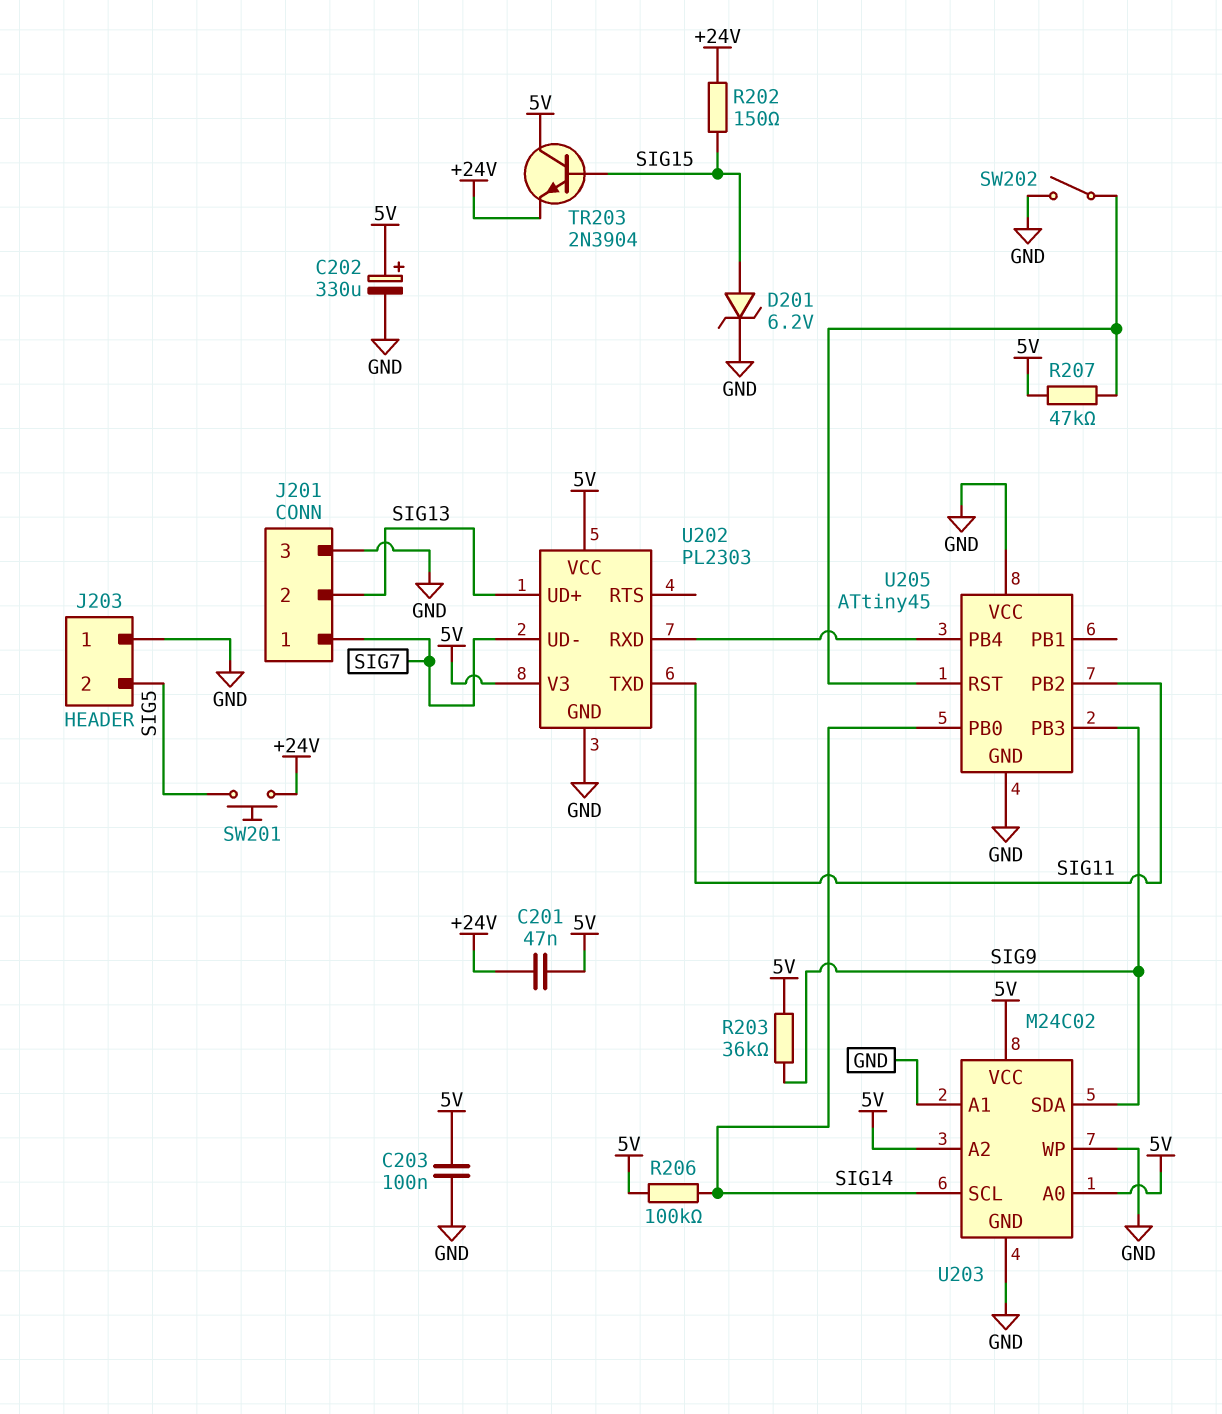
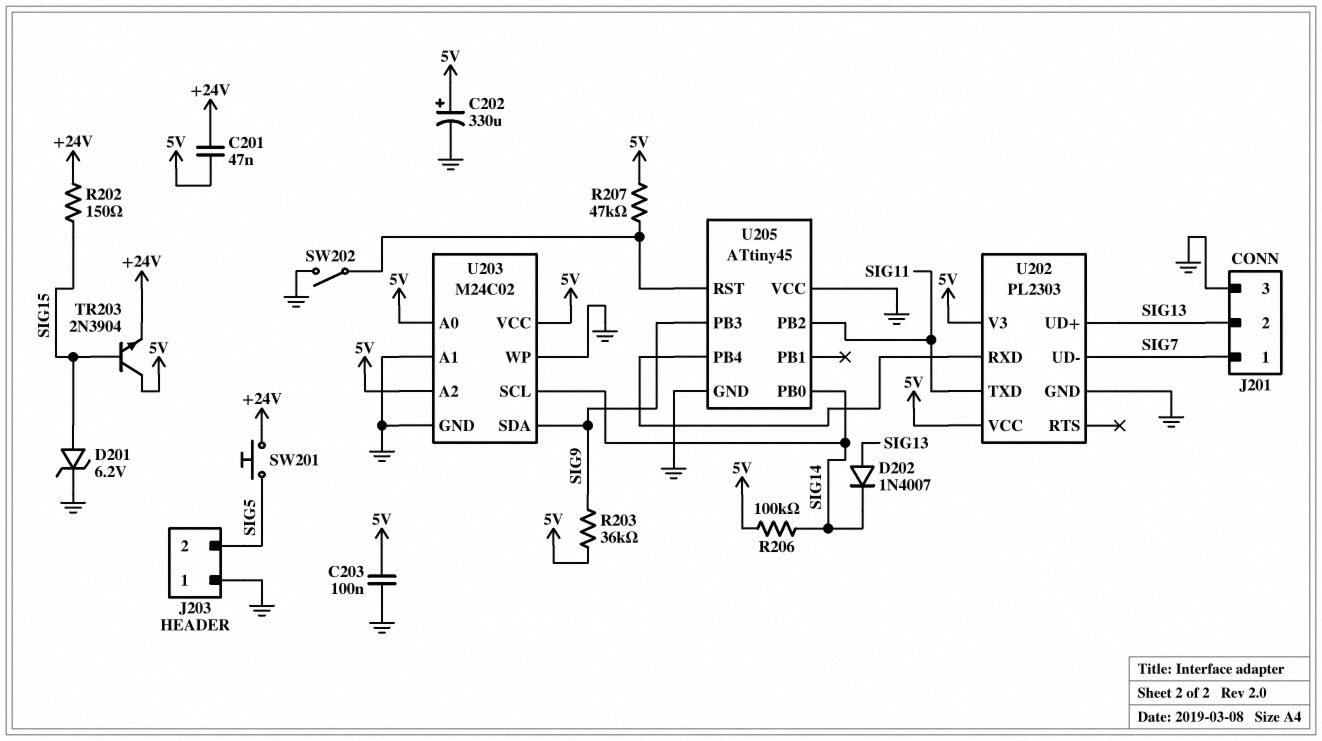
D202: none -> diode 1N4007 (A SIG13, K SIG14)

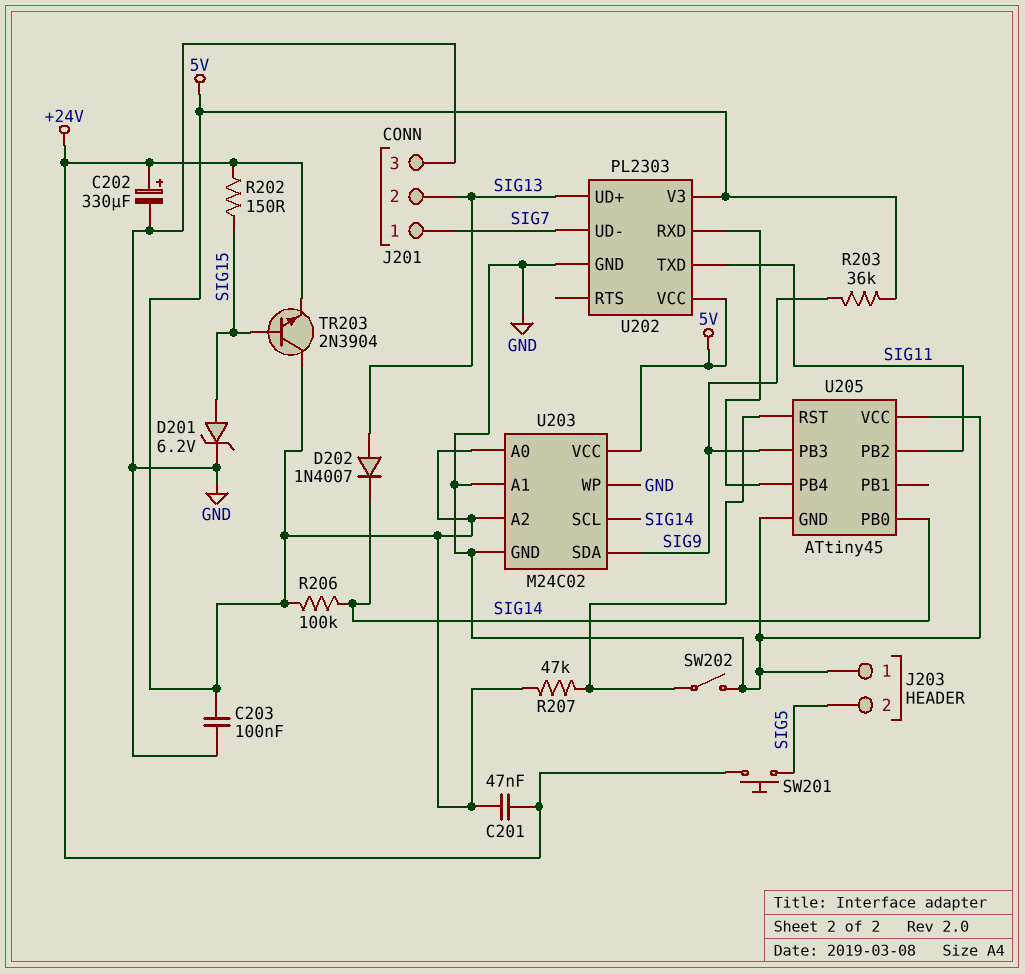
C202: 330uF (plus 5V, minus GND) -> 330uF (plus +24V, minus GND)

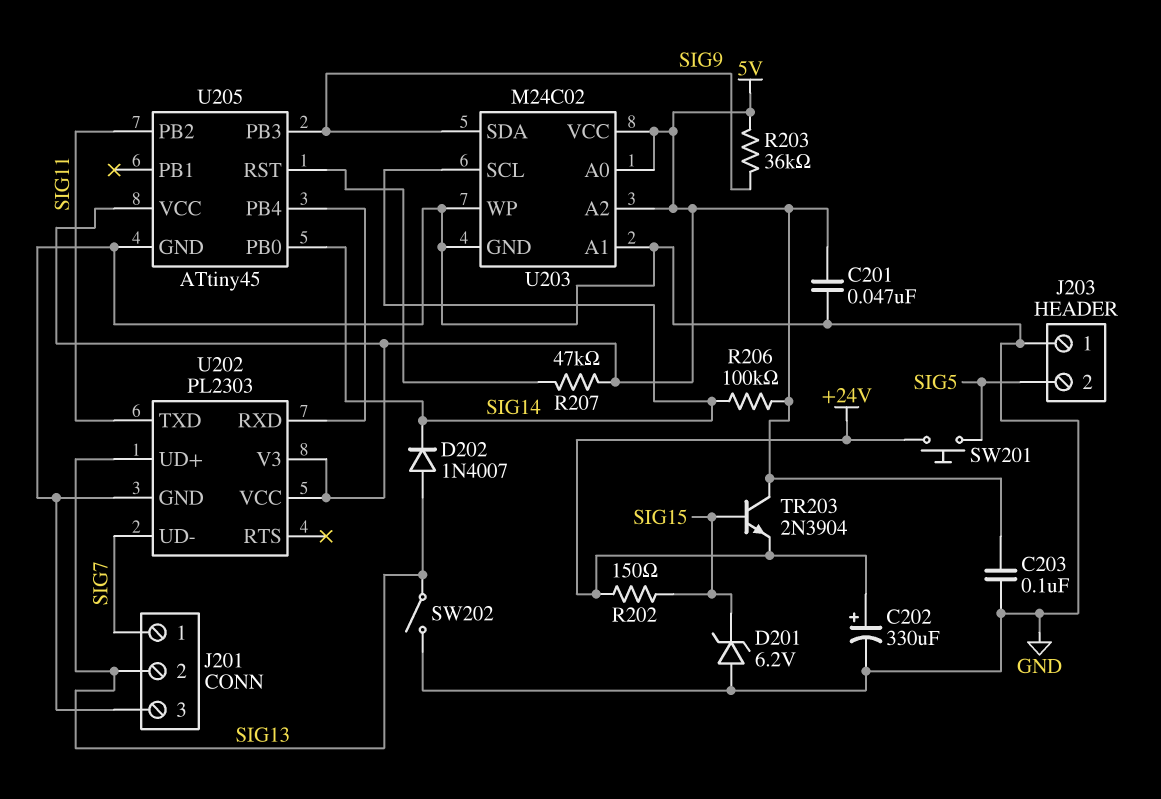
C201: 47nF (+24V, 5V) -> 47nF (5V, GND)
D201: zener 6.2V (A SIG15, K GND) -> zener 6.2V (A GND, K SIG15)
SW202: switch (GND, U205/RST) -> switch (GND, SIG13)
U205 pin VCC: GND -> 5V

